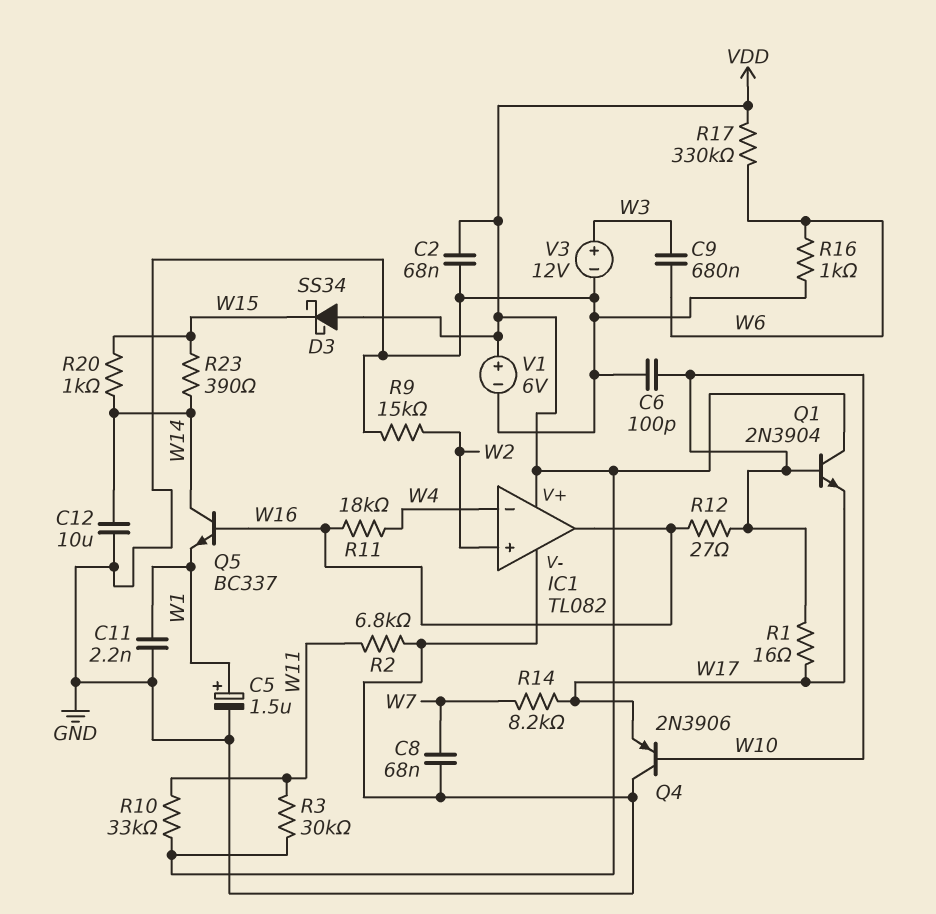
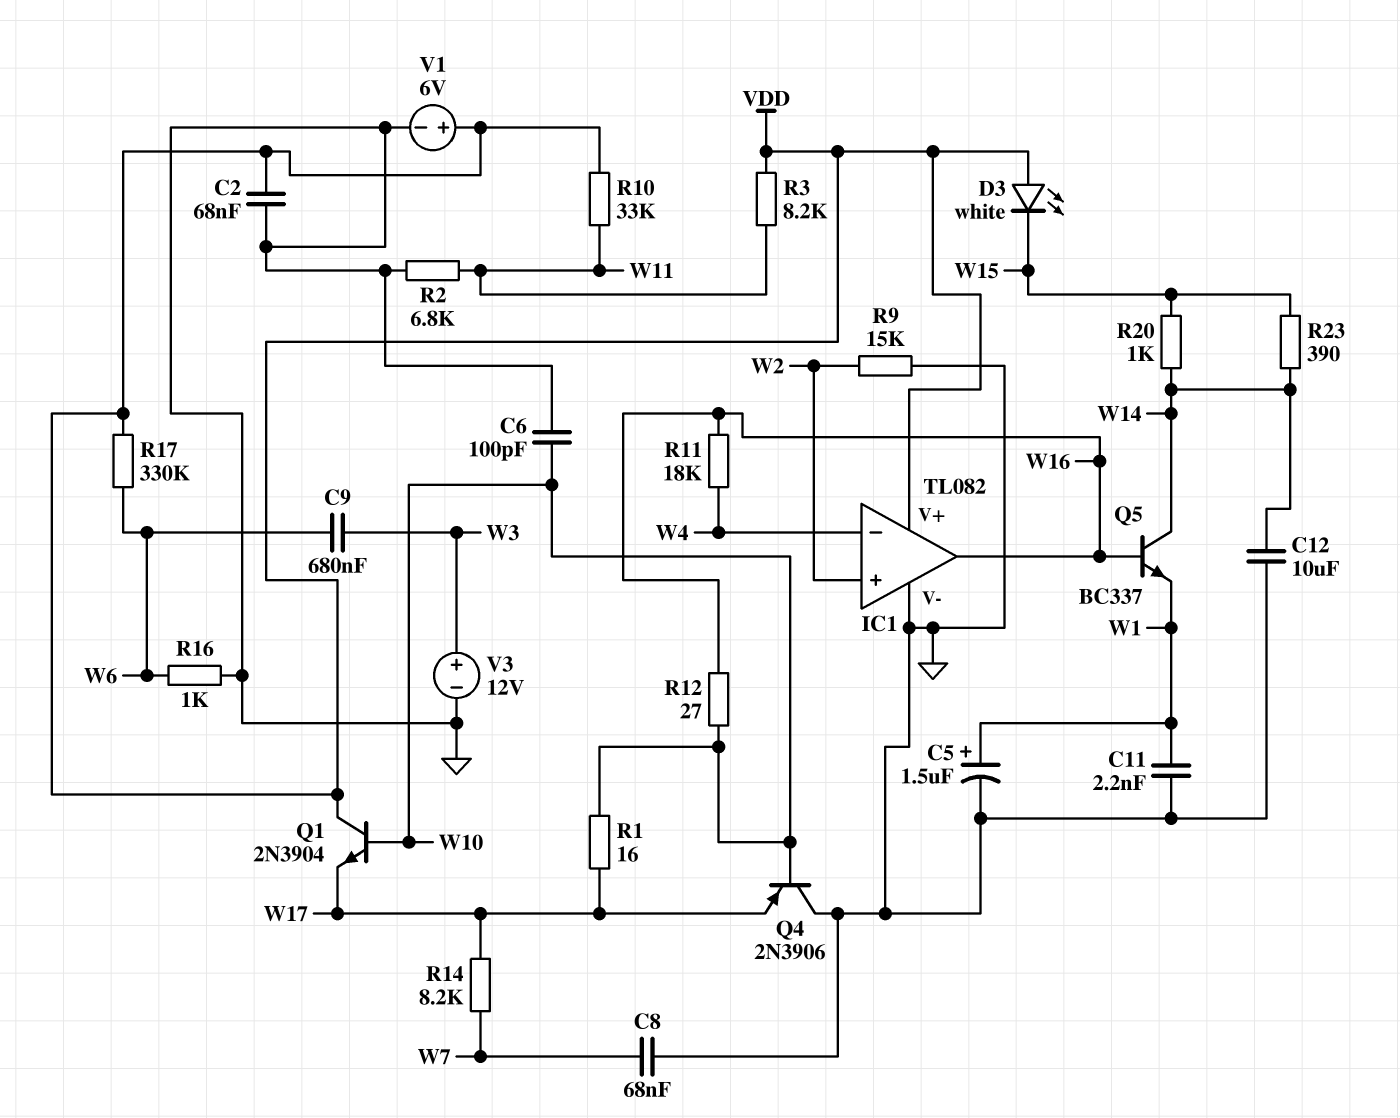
D3: schottky SS34 (A VDD, K W15) -> LED white (A VDD, K W15)
R3: 30k (VDD, W11) -> 8.2k (VDD, W11)

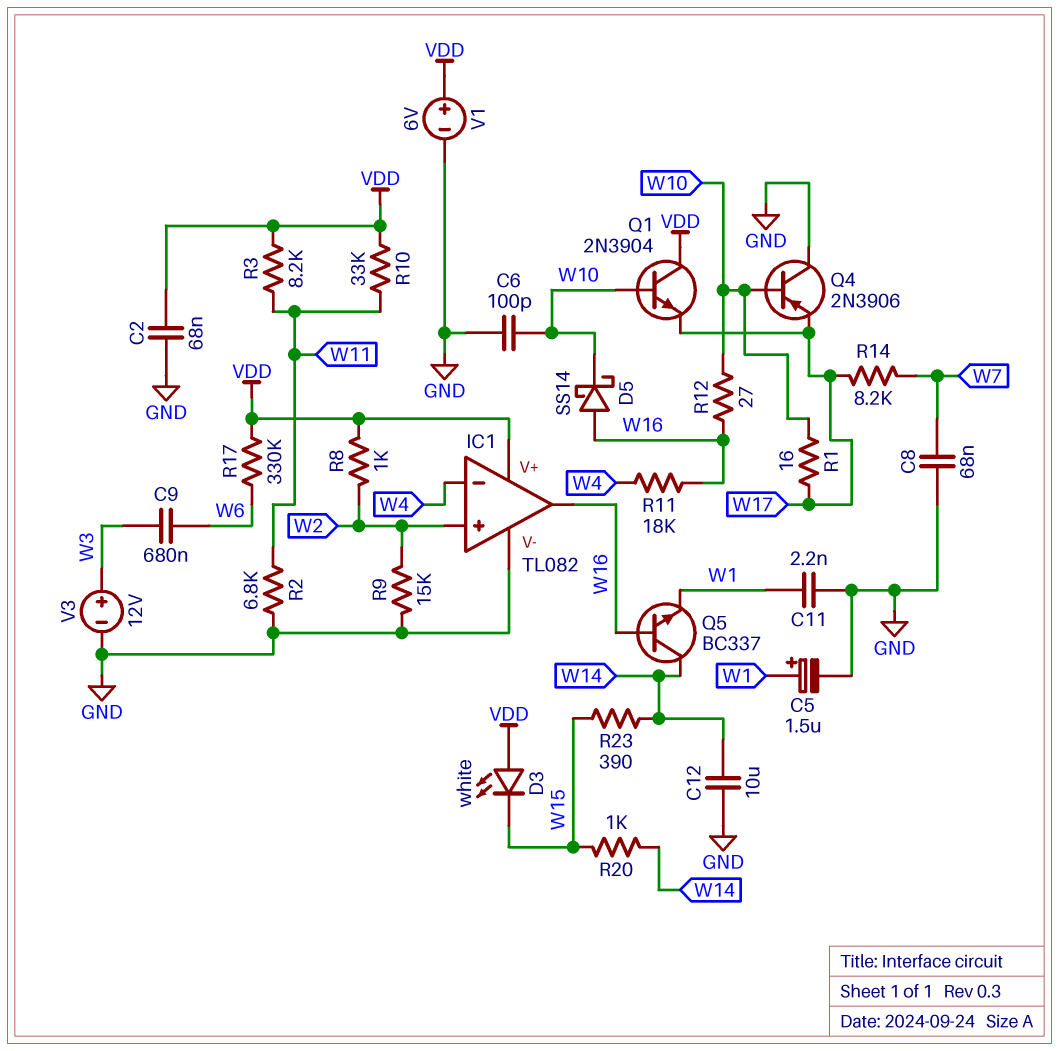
D5: none -> schottky SS14 (A W16, K W10)
R8: none -> 1k (VDD, W2)
R16: 1k (GND, W6) -> none

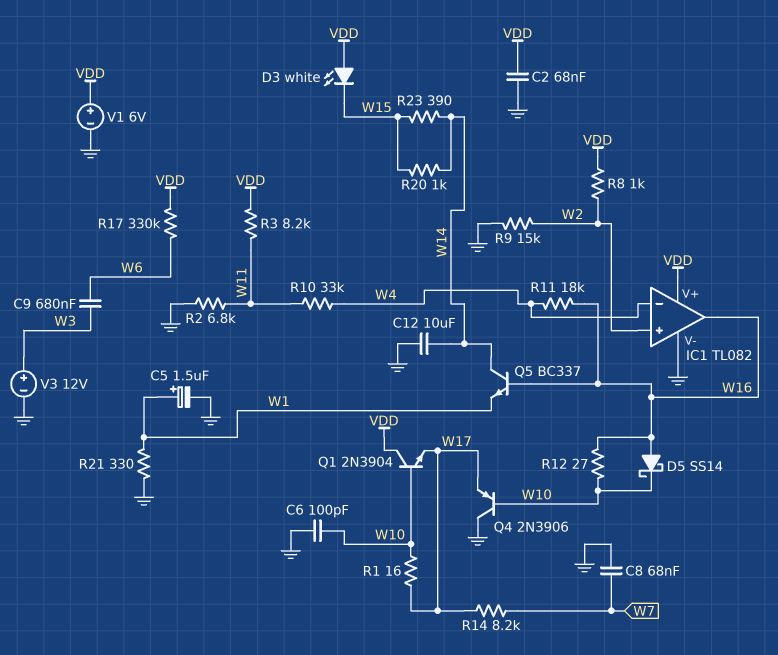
C11: 2.2nF (GND, W1) -> none
R10: 33k (VDD, W11) -> 33k (W4, W11)
R21: none -> 330 (GND, W1)

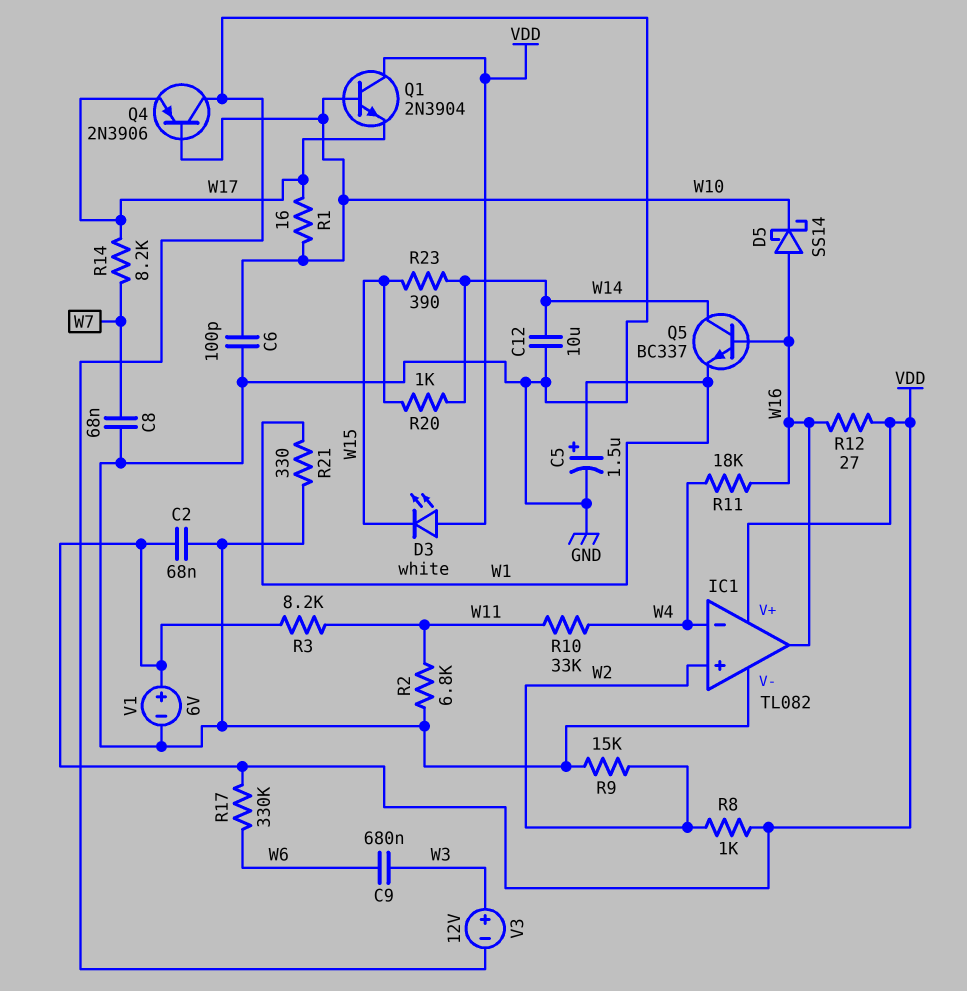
R12: 27 (W10, W16) -> 27 (VDD, W16)

